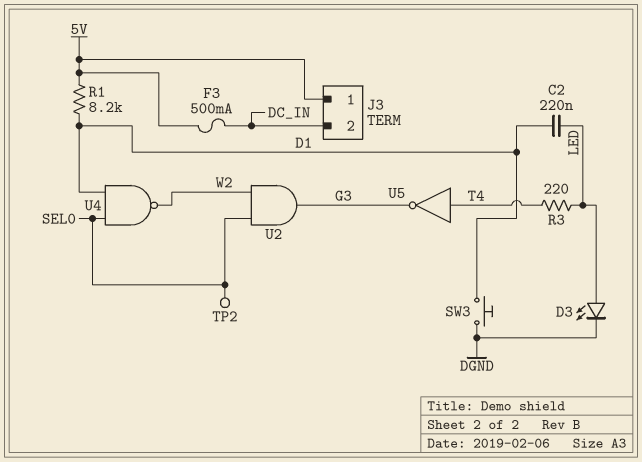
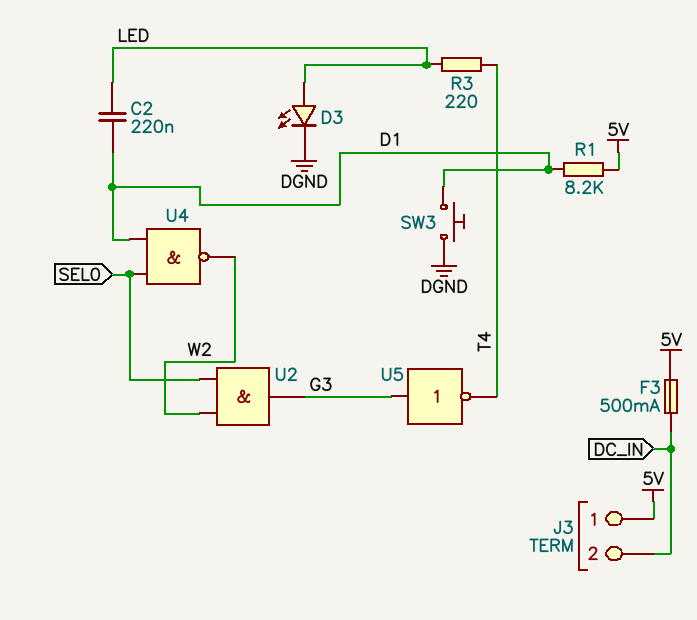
TP2: test point (SEL0) -> none
U5: NOT (in T4, out G3) -> NOT (in G3, out T4)

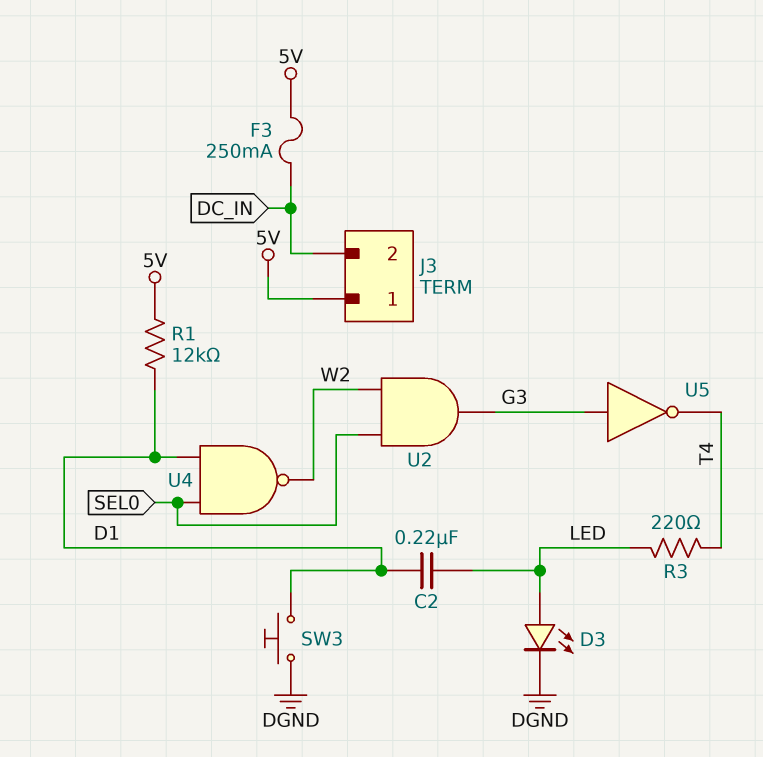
F3: 500mA (5V, DC_IN) -> 250mA (5V, DC_IN)
R1: 8.2k (5V, D1) -> 12k (5V, D1)

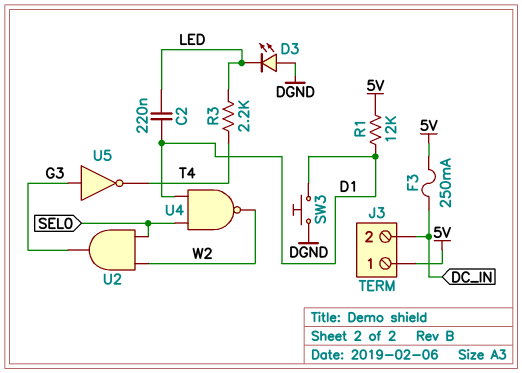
D3: LED (A LED, K DGND) -> LED (A DGND, K LED)
R3: 220 (LED, T4) -> 2.2k (LED, T4)

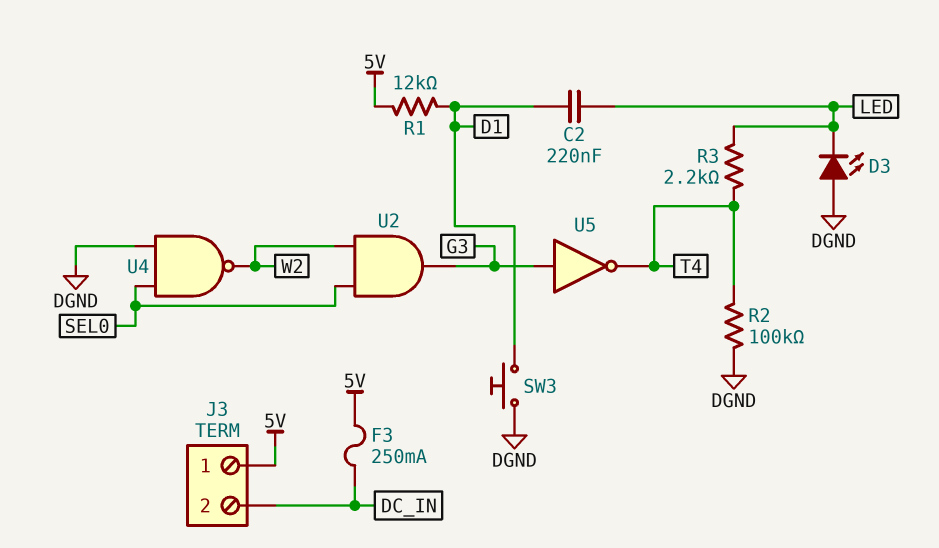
R2: none -> 100k (DGND, T4)
U4: NAND (in D1, in SEL0, out W2) -> NAND (in DGND, in SEL0, out W2)

